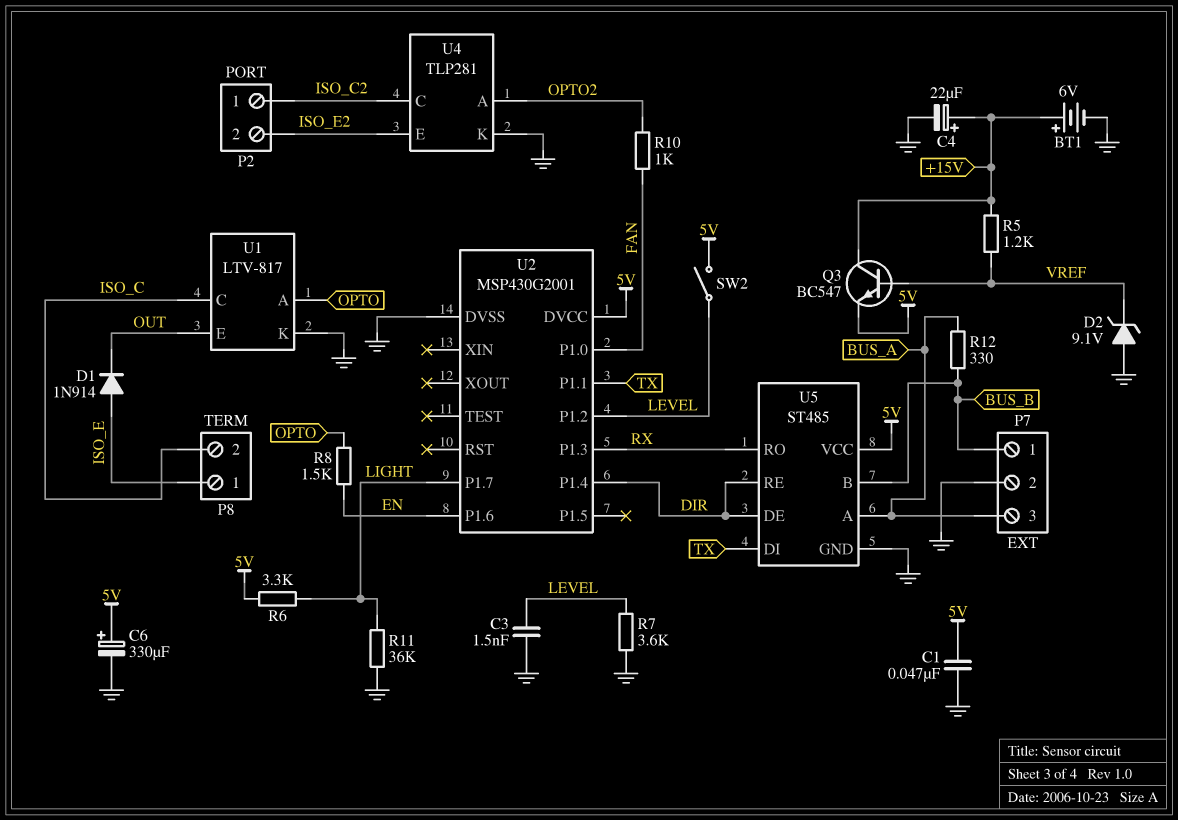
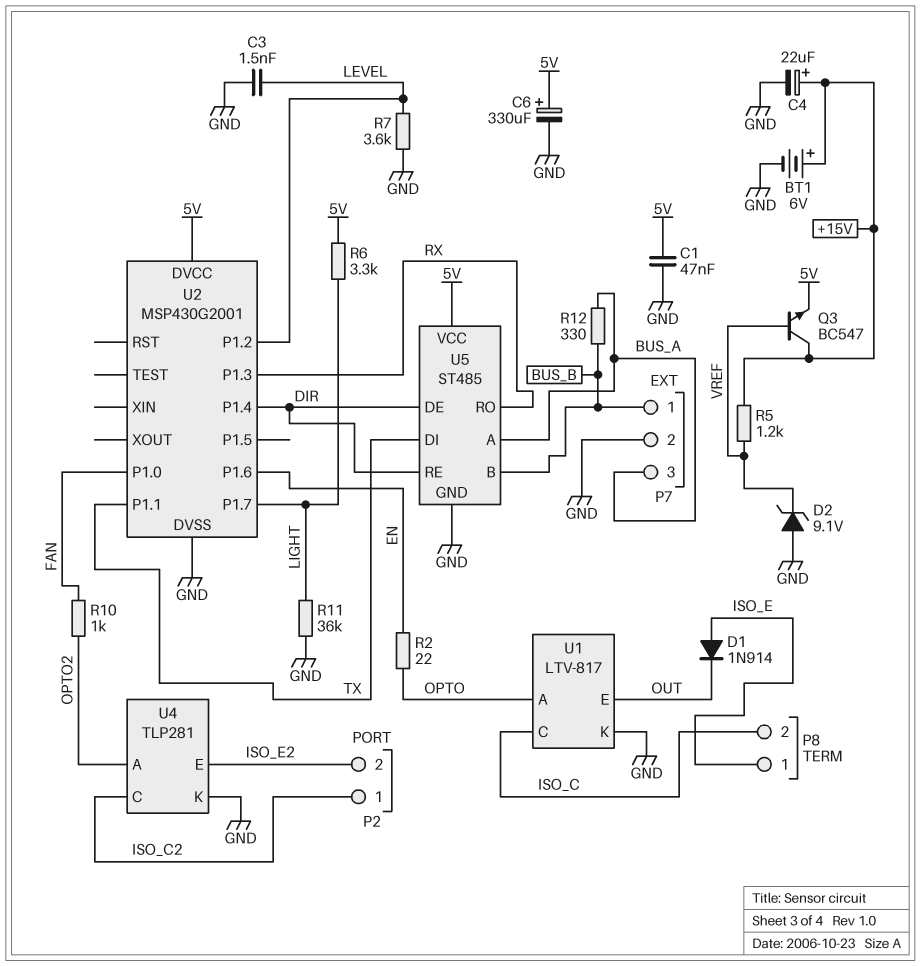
R2: none -> 22 (EN, OPTO)
R8: 1.5k (EN, OPTO) -> none
SW2: switch (5V, LEVEL) -> none

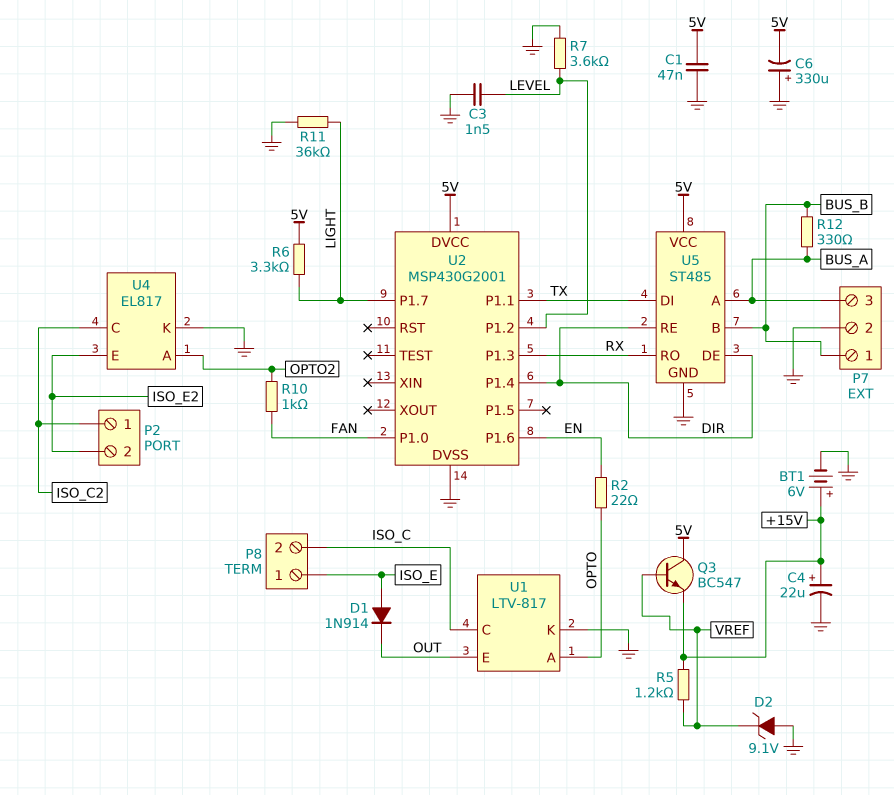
C6: 330uF (plus 5V, minus GND) -> 330uF (plus GND, minus 5V)
Q3: NPN BC547 (B VREF, C +15V, E 5V) -> NPN BC547 (B VREF, C 5V, E +15V)
U4: TLP281 -> EL817

